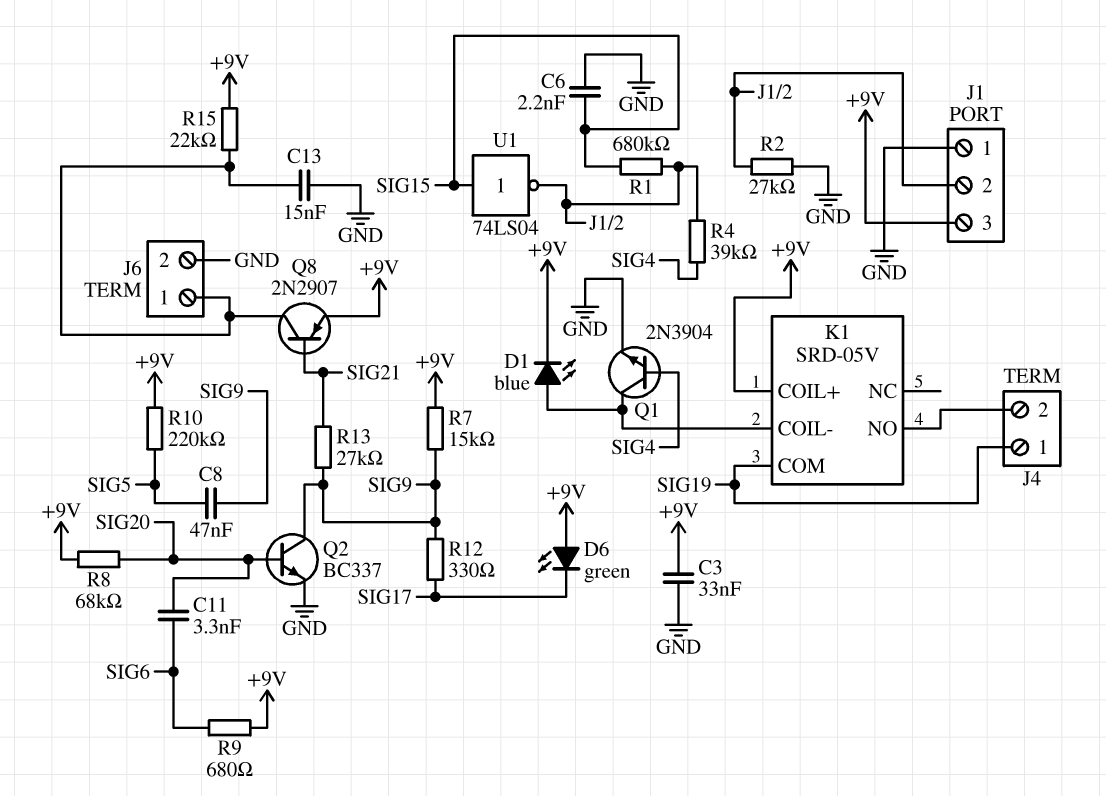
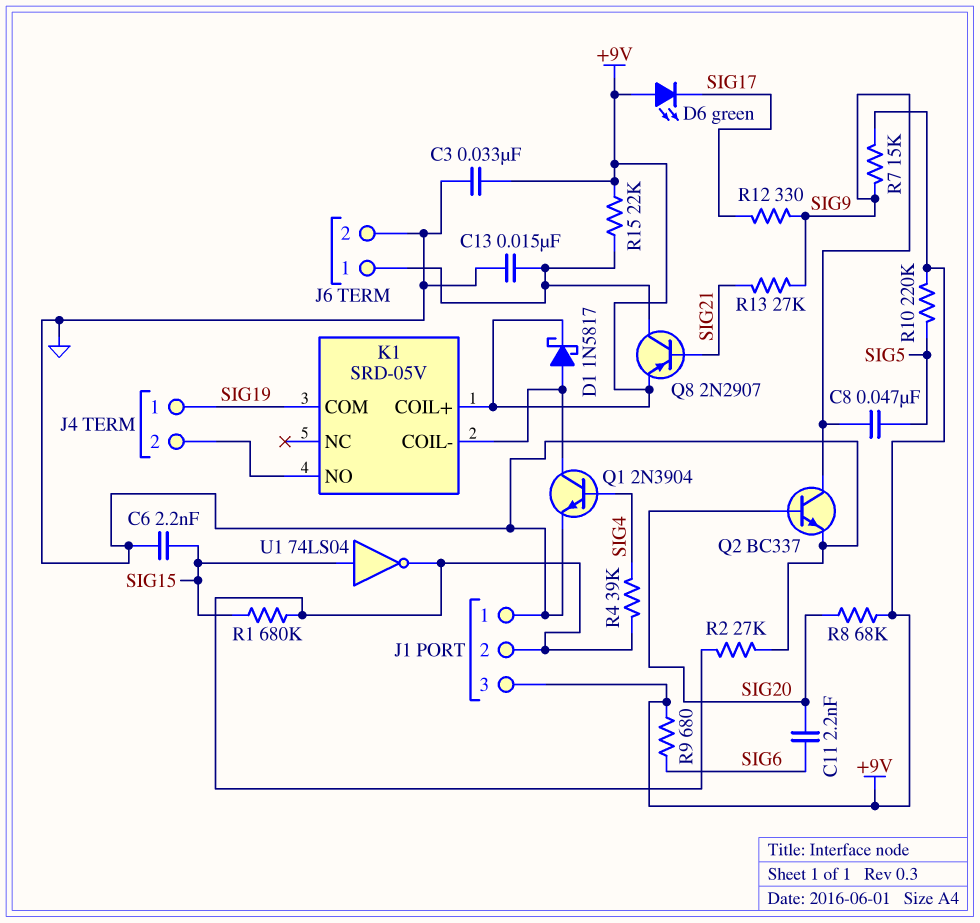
C11: 3.3nF (SIG6, SIG20) -> 2.2nF (SIG6, SIG20)
D1: LED blue (A K1/COIL-, K +9V) -> schottky 1N5817 (A K1/COIL-, K +9V)

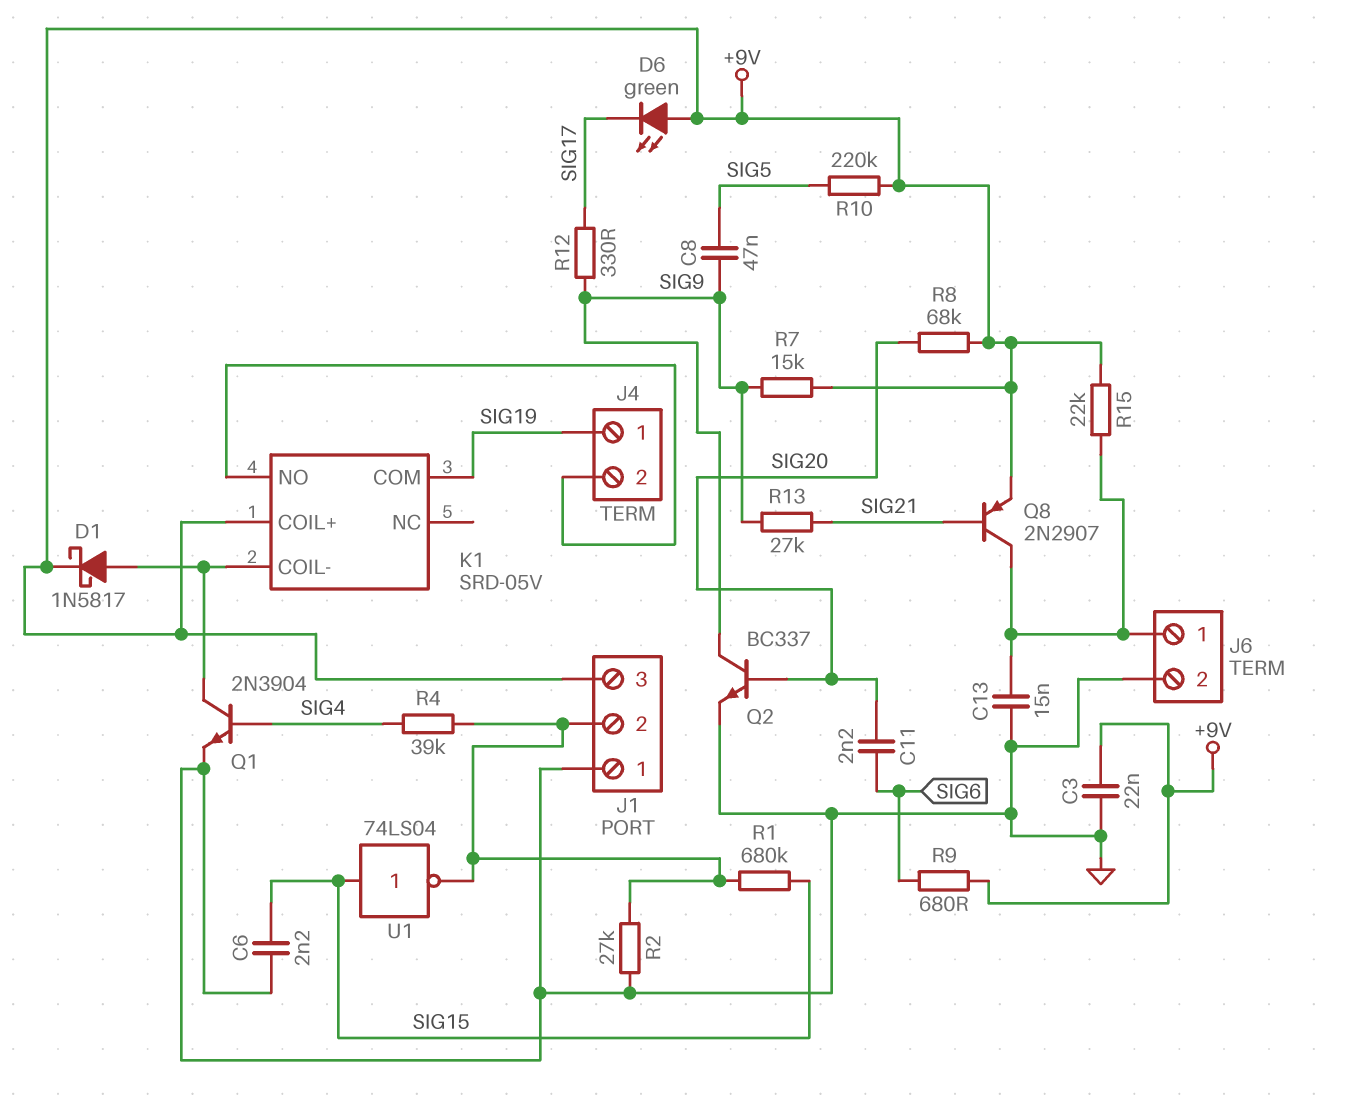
C3: 33nF (+9V, GND) -> 22nF (+9V, GND)

